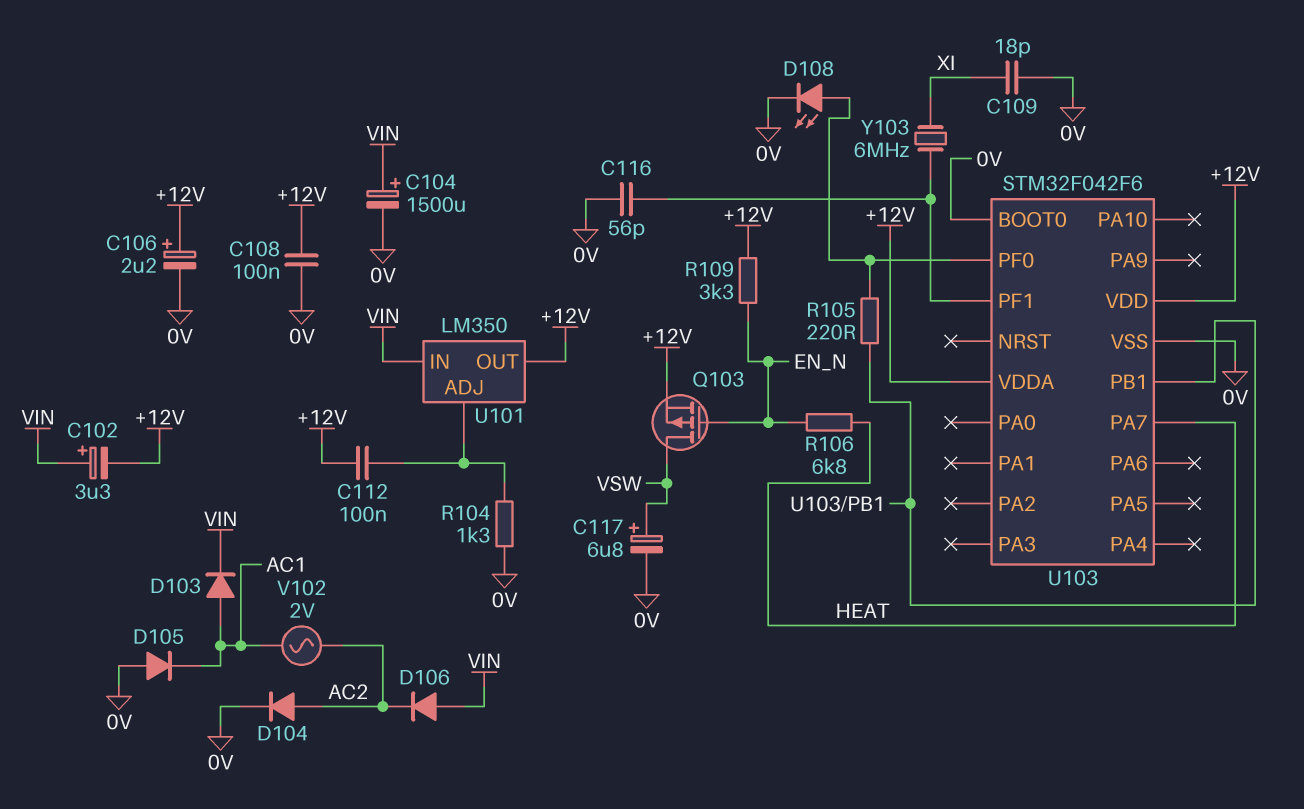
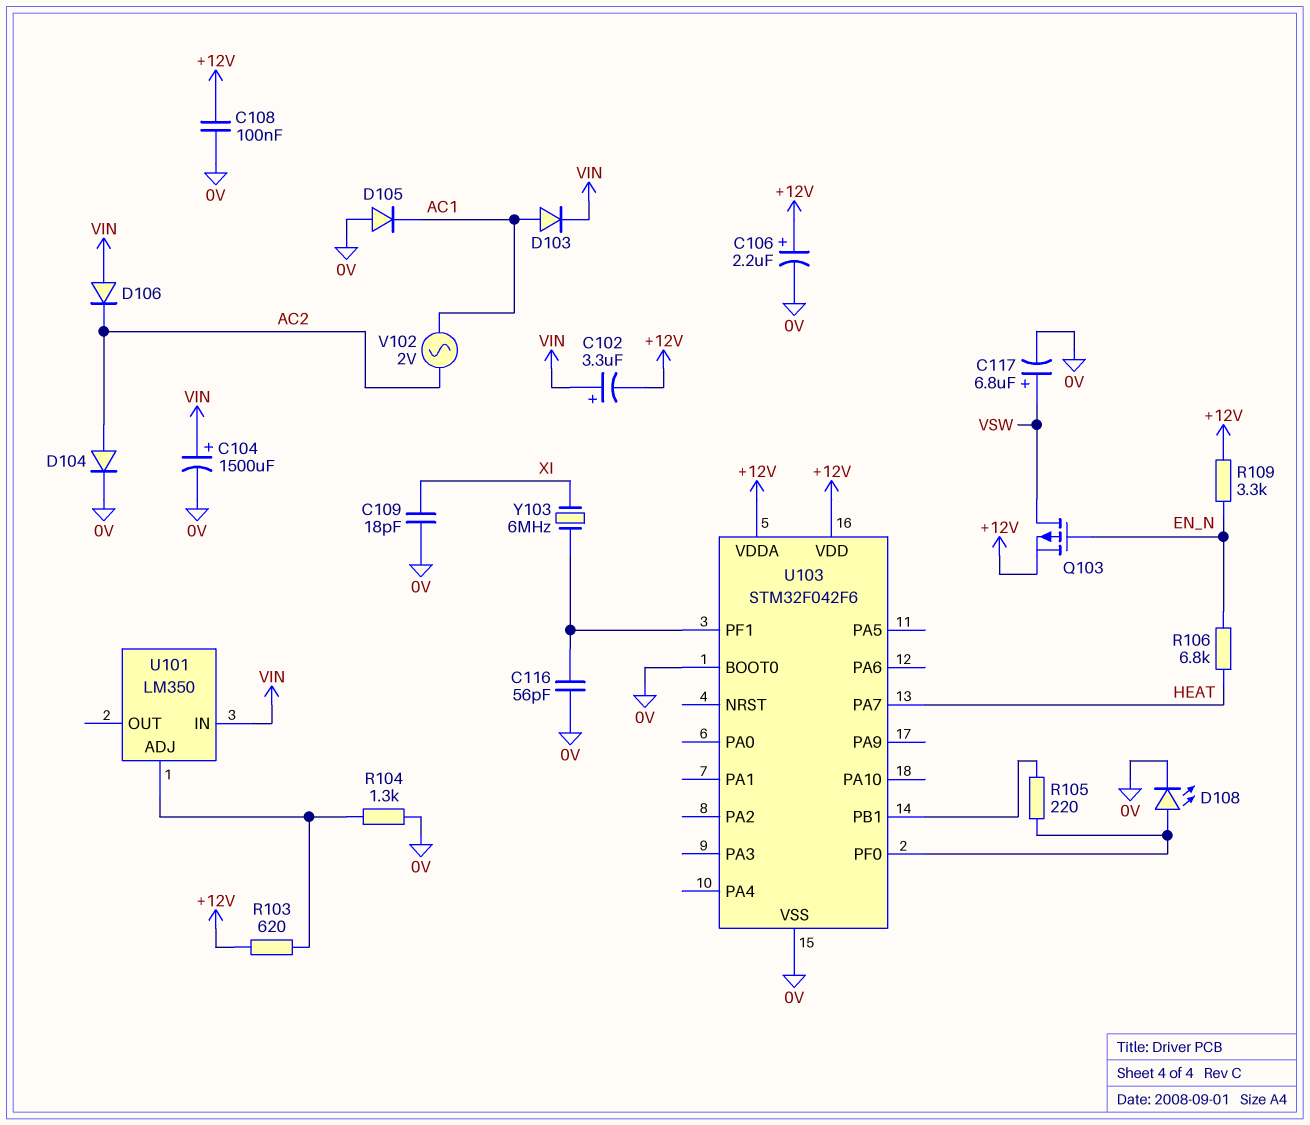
C112: 100nF (+12V, U101/ADJ) -> none
R103: none -> 620 (+12V, U101/ADJ)
U101 pin OUT: +12V -> none

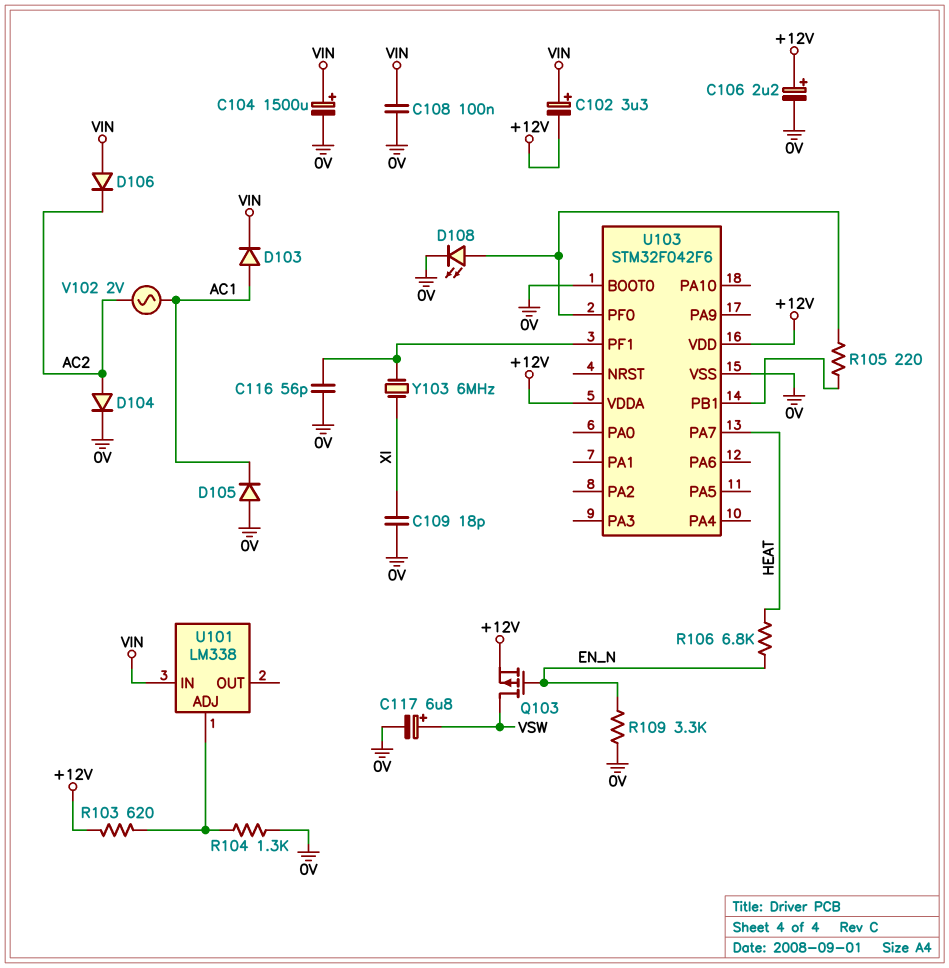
C108: 100nF (+12V, 0V) -> 100nF (0V, VIN)
R109: 3.3k (+12V, EN_N) -> 3.3k (0V, EN_N)
U101: LM350 -> LM338

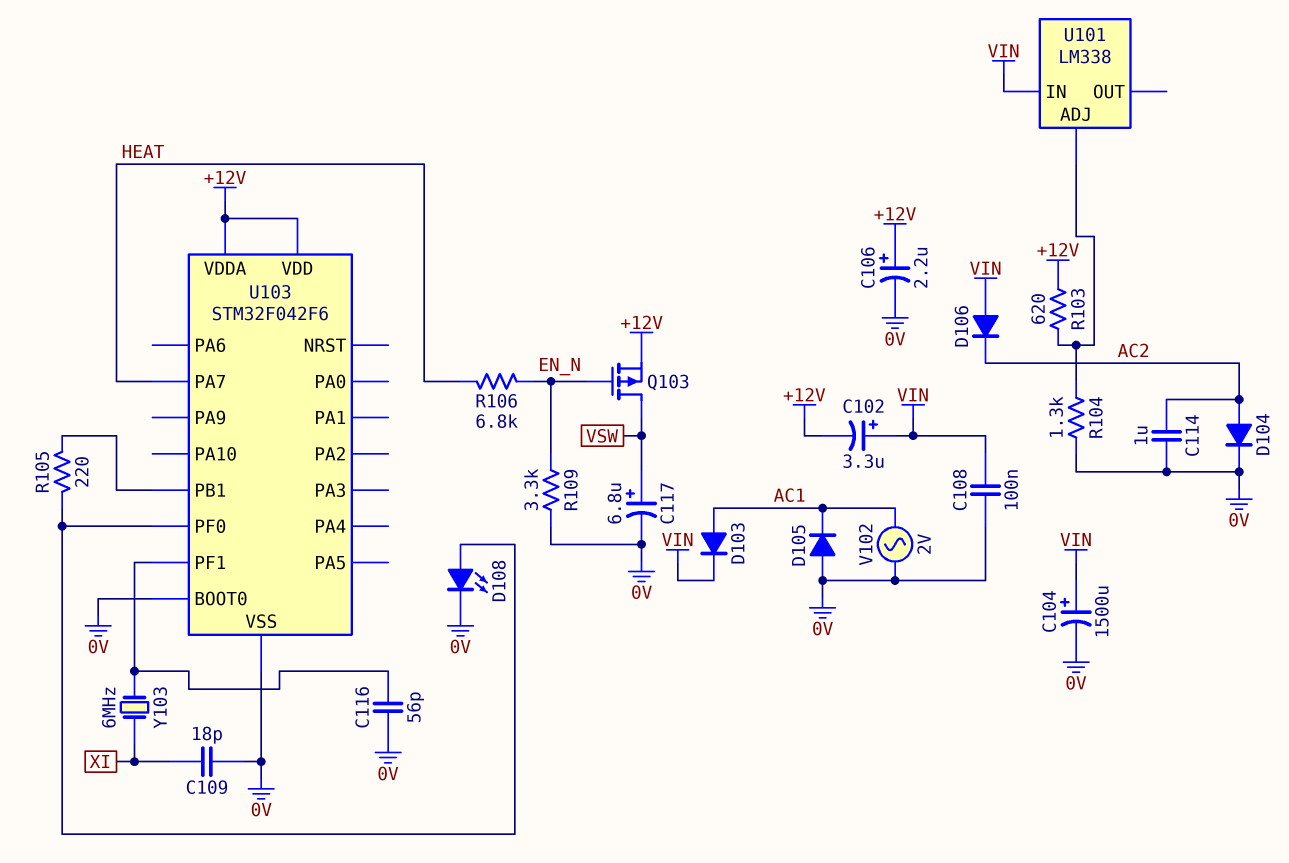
C114: none -> 1uF (0V, AC2)
V102: AC 2V (AC1, AC2) -> AC 2V (0V, AC1)

